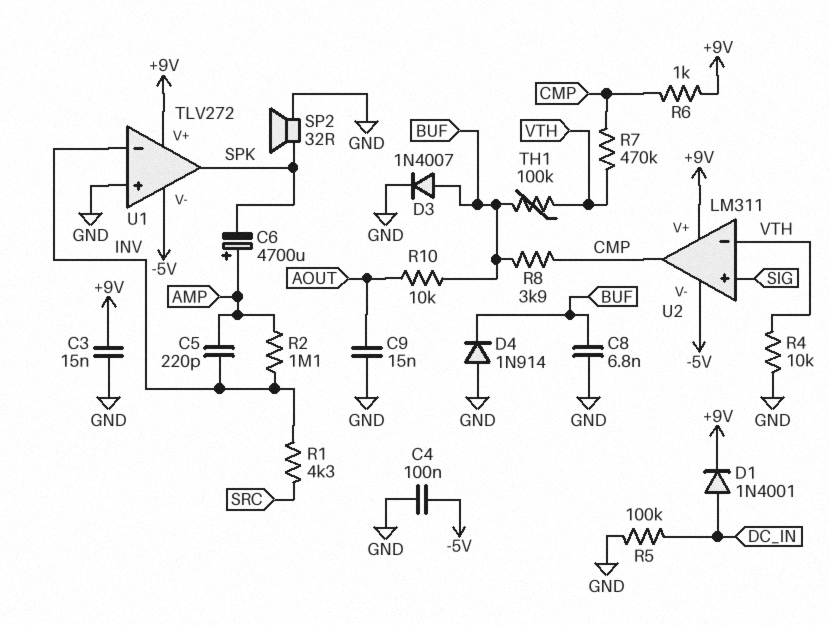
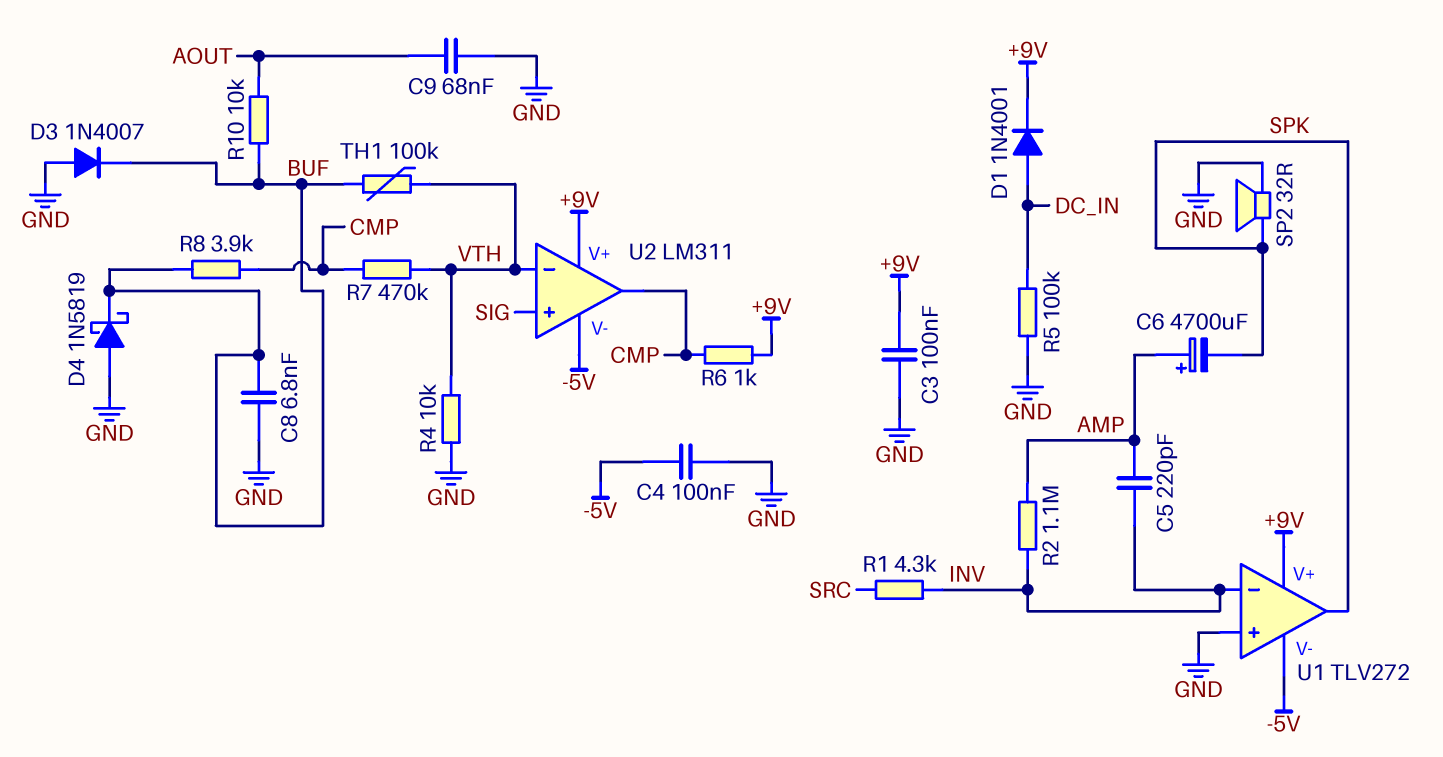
C3: 15nF (+9V, GND) -> 100nF (+9V, GND)
C9: 15nF (AOUT, GND) -> 68nF (AOUT, GND)
D3: diode 1N4007 (A BUF, K GND) -> diode 1N4007 (A GND, K BUF)
D4: diode 1N914 (A GND, K BUF) -> schottky 1N5819 (A GND, K BUF)

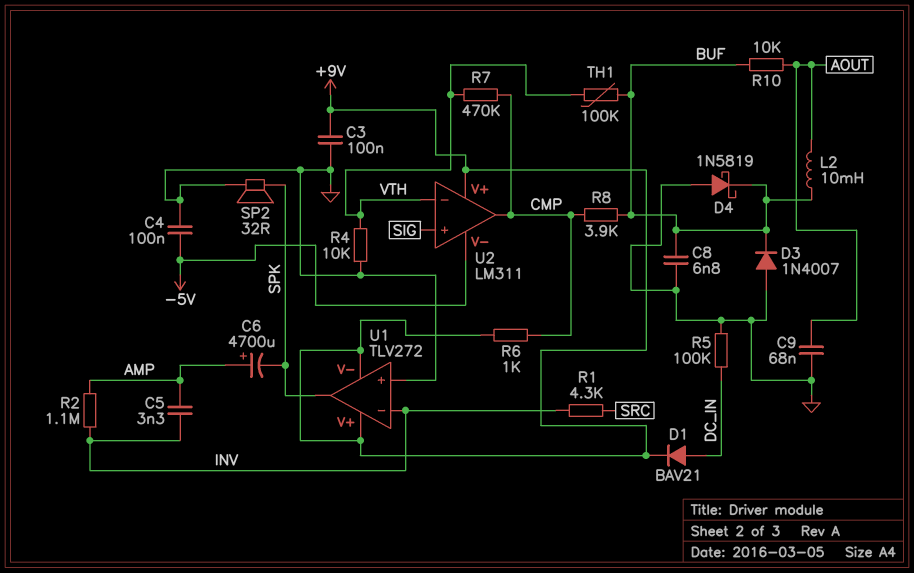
C5: 220pF (AMP, INV) -> 3.3nF (AMP, INV)
D1: diode 1N4001 (A DC_IN, K +9V) -> diode BAV21 (A DC_IN, K +9V)
L2: none -> 10mH (AOUT, BUF)
U1 pin V-: -5V -> +9V

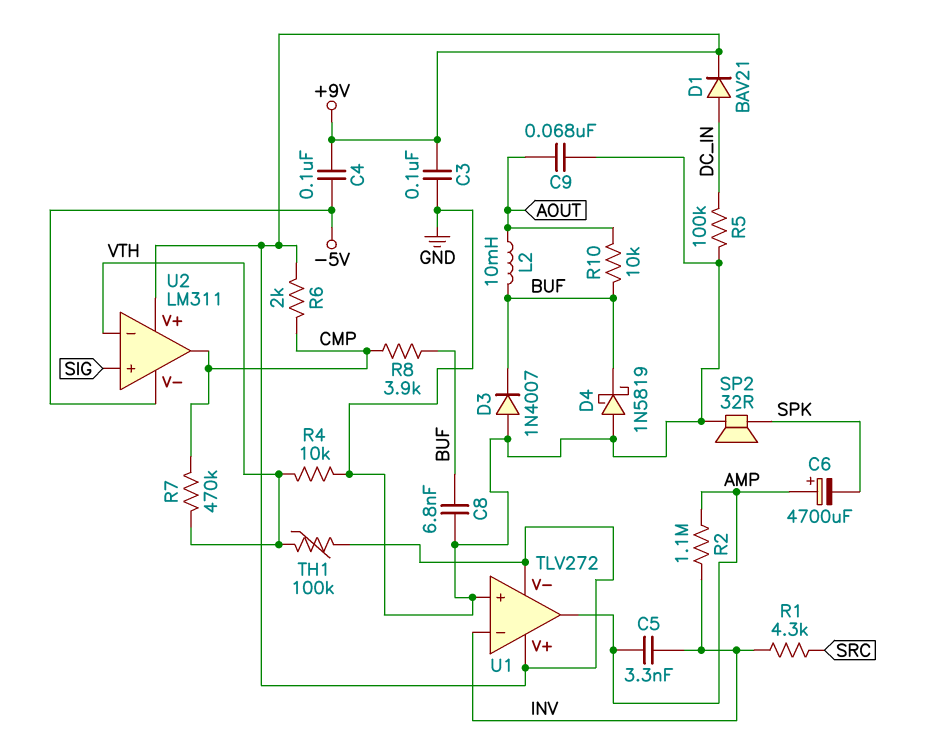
C4: 100nF (-5V, GND) -> 100nF (+9V, -5V)
R6: 1k (+9V, CMP) -> 2k (+9V, CMP)
TH1: 100k (BUF, VTH) -> 100k (+9V, VTH)
U1 pin out: SPK -> AMP

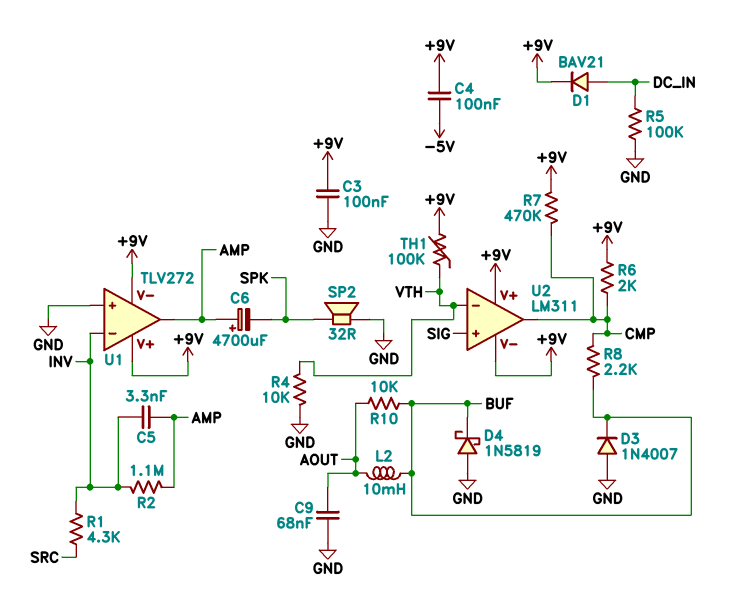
C8: 6.8nF (BUF, GND) -> none
R7: 470k (CMP, VTH) -> 470k (+9V, CMP)
R8: 3.9k (BUF, CMP) -> 2.2k (BUF, CMP)
U2 pin V-: -5V -> +9V

